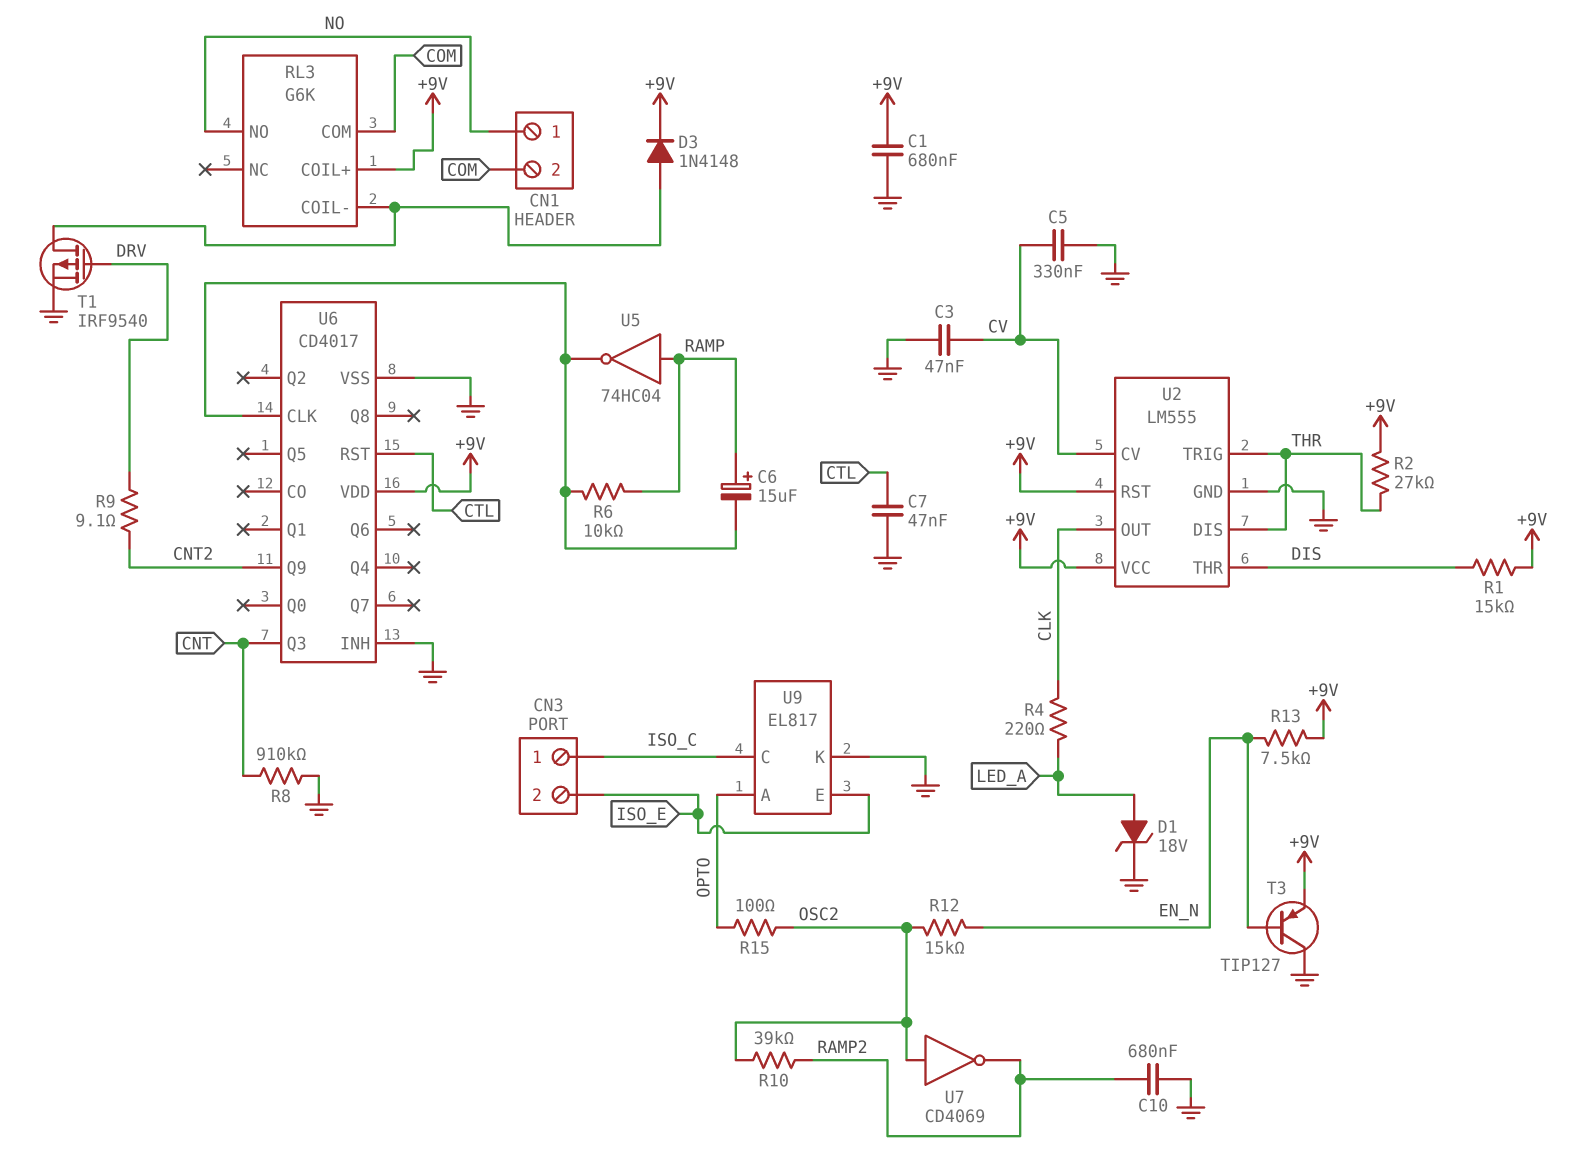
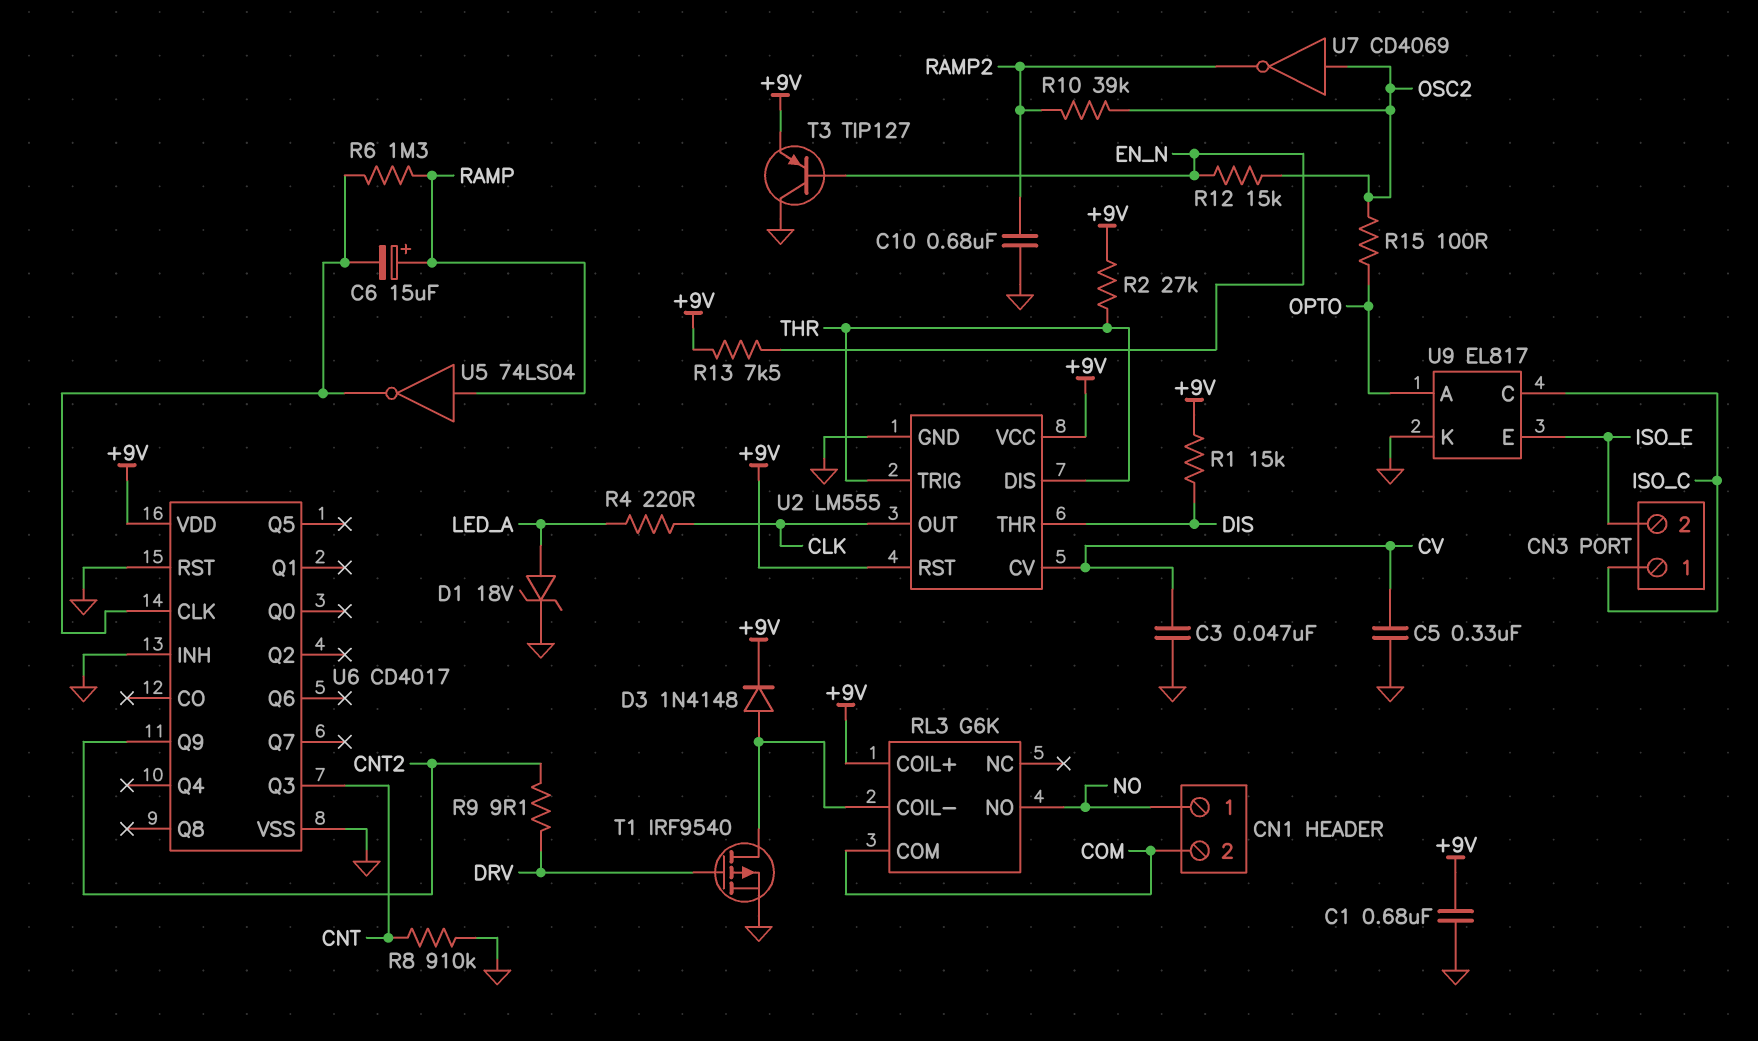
C7: 47nF (CTL, GND) -> none
R6: 10k (RAMP, U6/CLK) -> 1.3M (RAMP, U6/CLK)
U5: NOT 74HC04 (in RAMP, out U6/CLK) -> NOT 74LS04 (in RAMP, out U6/CLK)
U6 pin RST: CTL -> GND

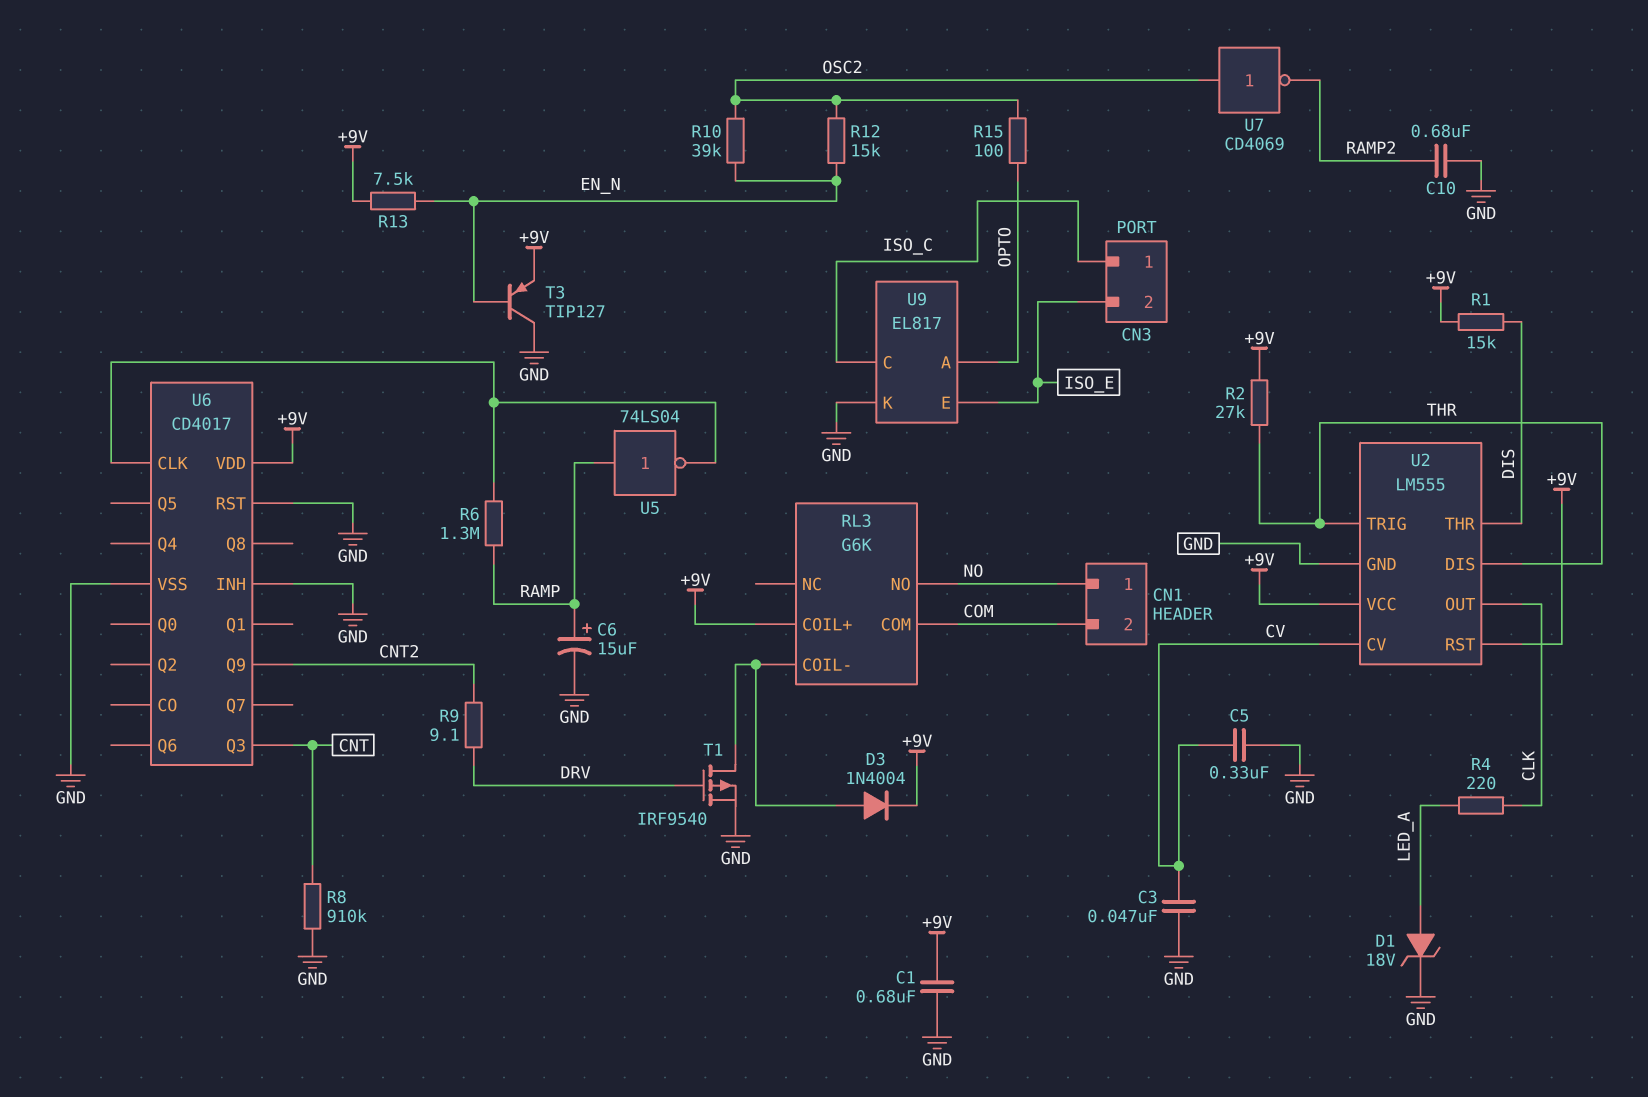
C6: 15uF (plus RAMP, minus U6/CLK) -> 15uF (plus RAMP, minus GND)
D3: diode 1N4148 (A RL3/COIL-, K +9V) -> diode 1N4004 (A RL3/COIL-, K +9V)
R10: 39k (OSC2, RAMP2) -> 39k (EN_N, OSC2)

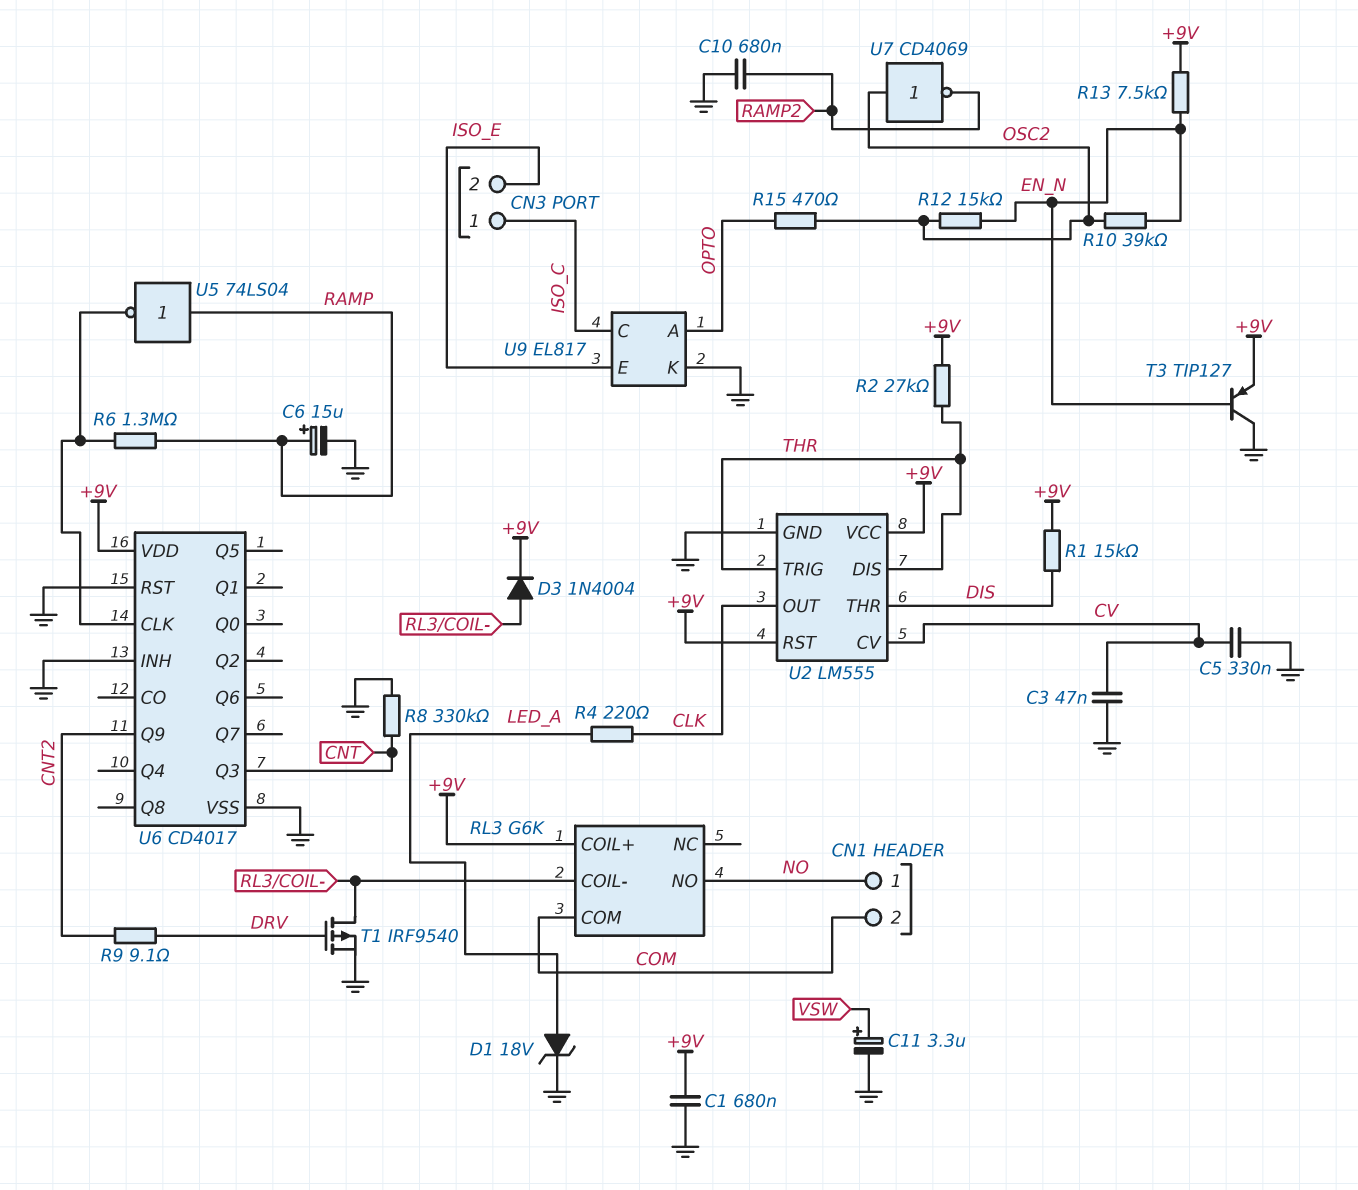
C11: none -> 3.3uF (plus VSW, minus GND)
R8: 910k (CNT, GND) -> 330k (CNT, GND)
R15: 100 (OPTO, OSC2) -> 470 (OPTO, OSC2)

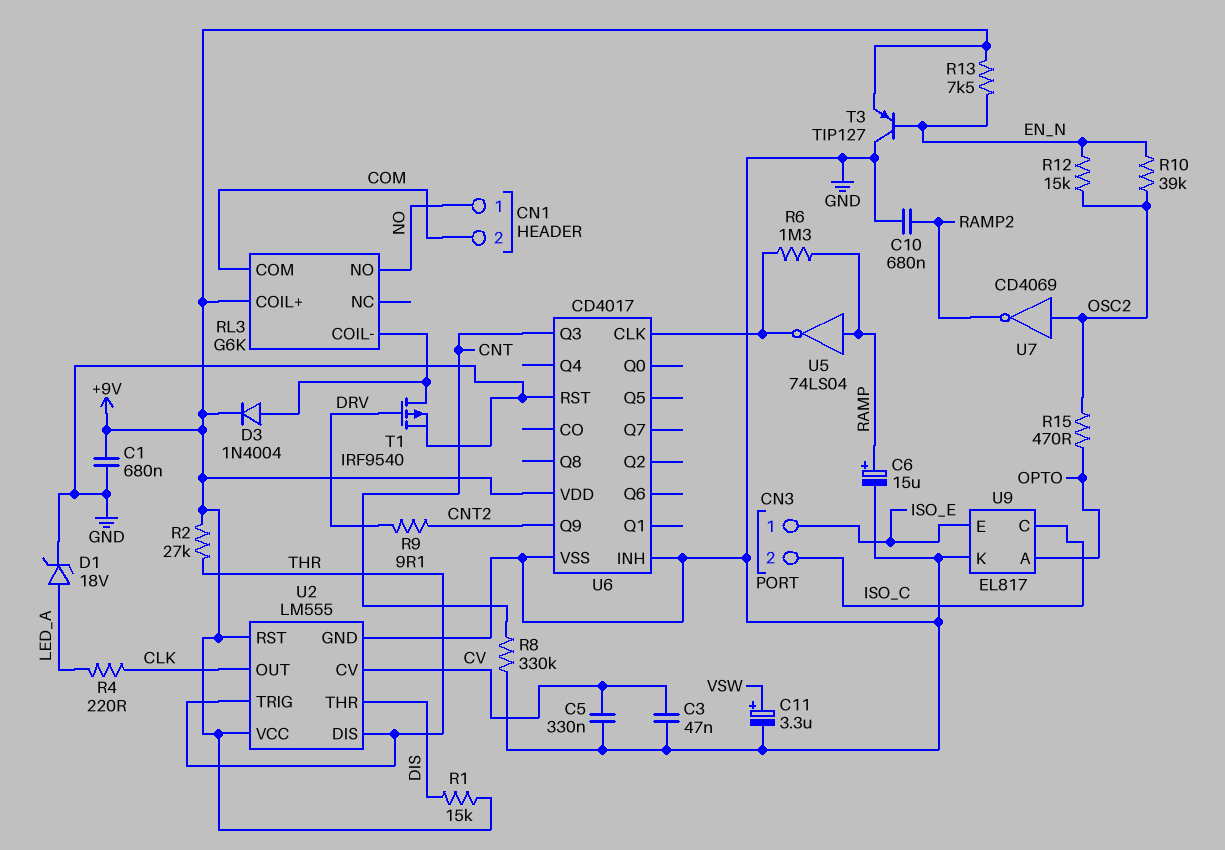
CN3 pin 1: ISO_C -> ISO_E
CN3 pin 2: ISO_E -> ISO_C

